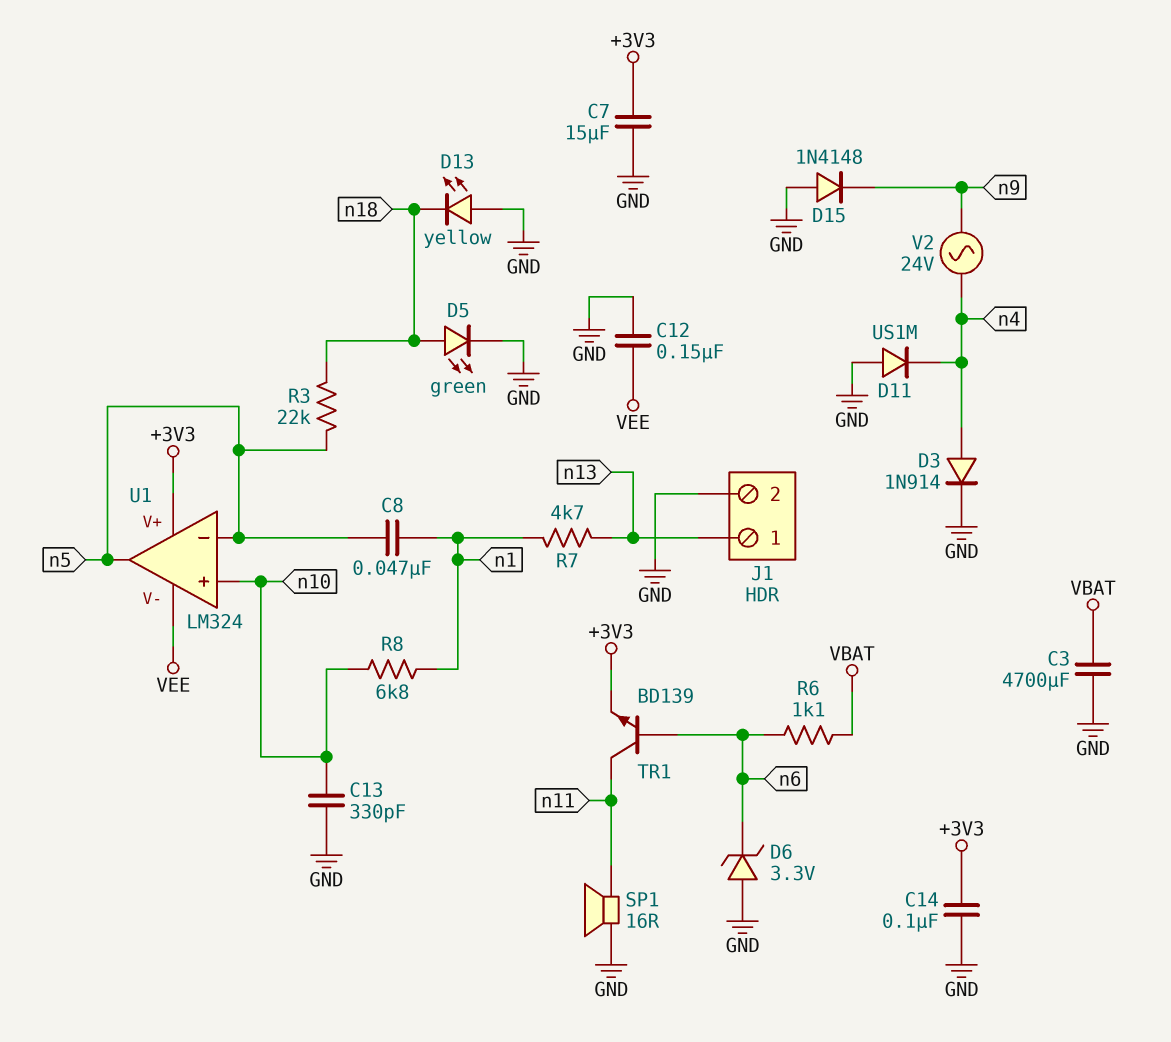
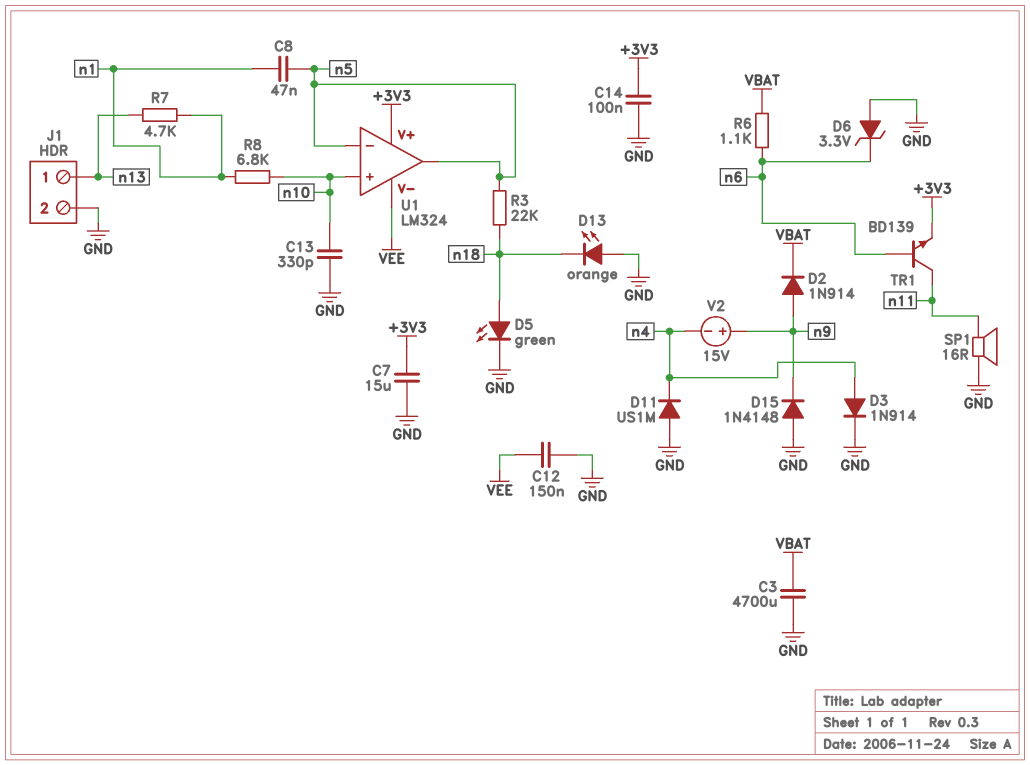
D2: none -> diode 1N914 (A n9, K VBAT)
D13: LED yellow (A GND, K n18) -> LED orange (A GND, K n18)
V2: AC 24V (n4, n9) -> 15V (plus n9, minus n4)

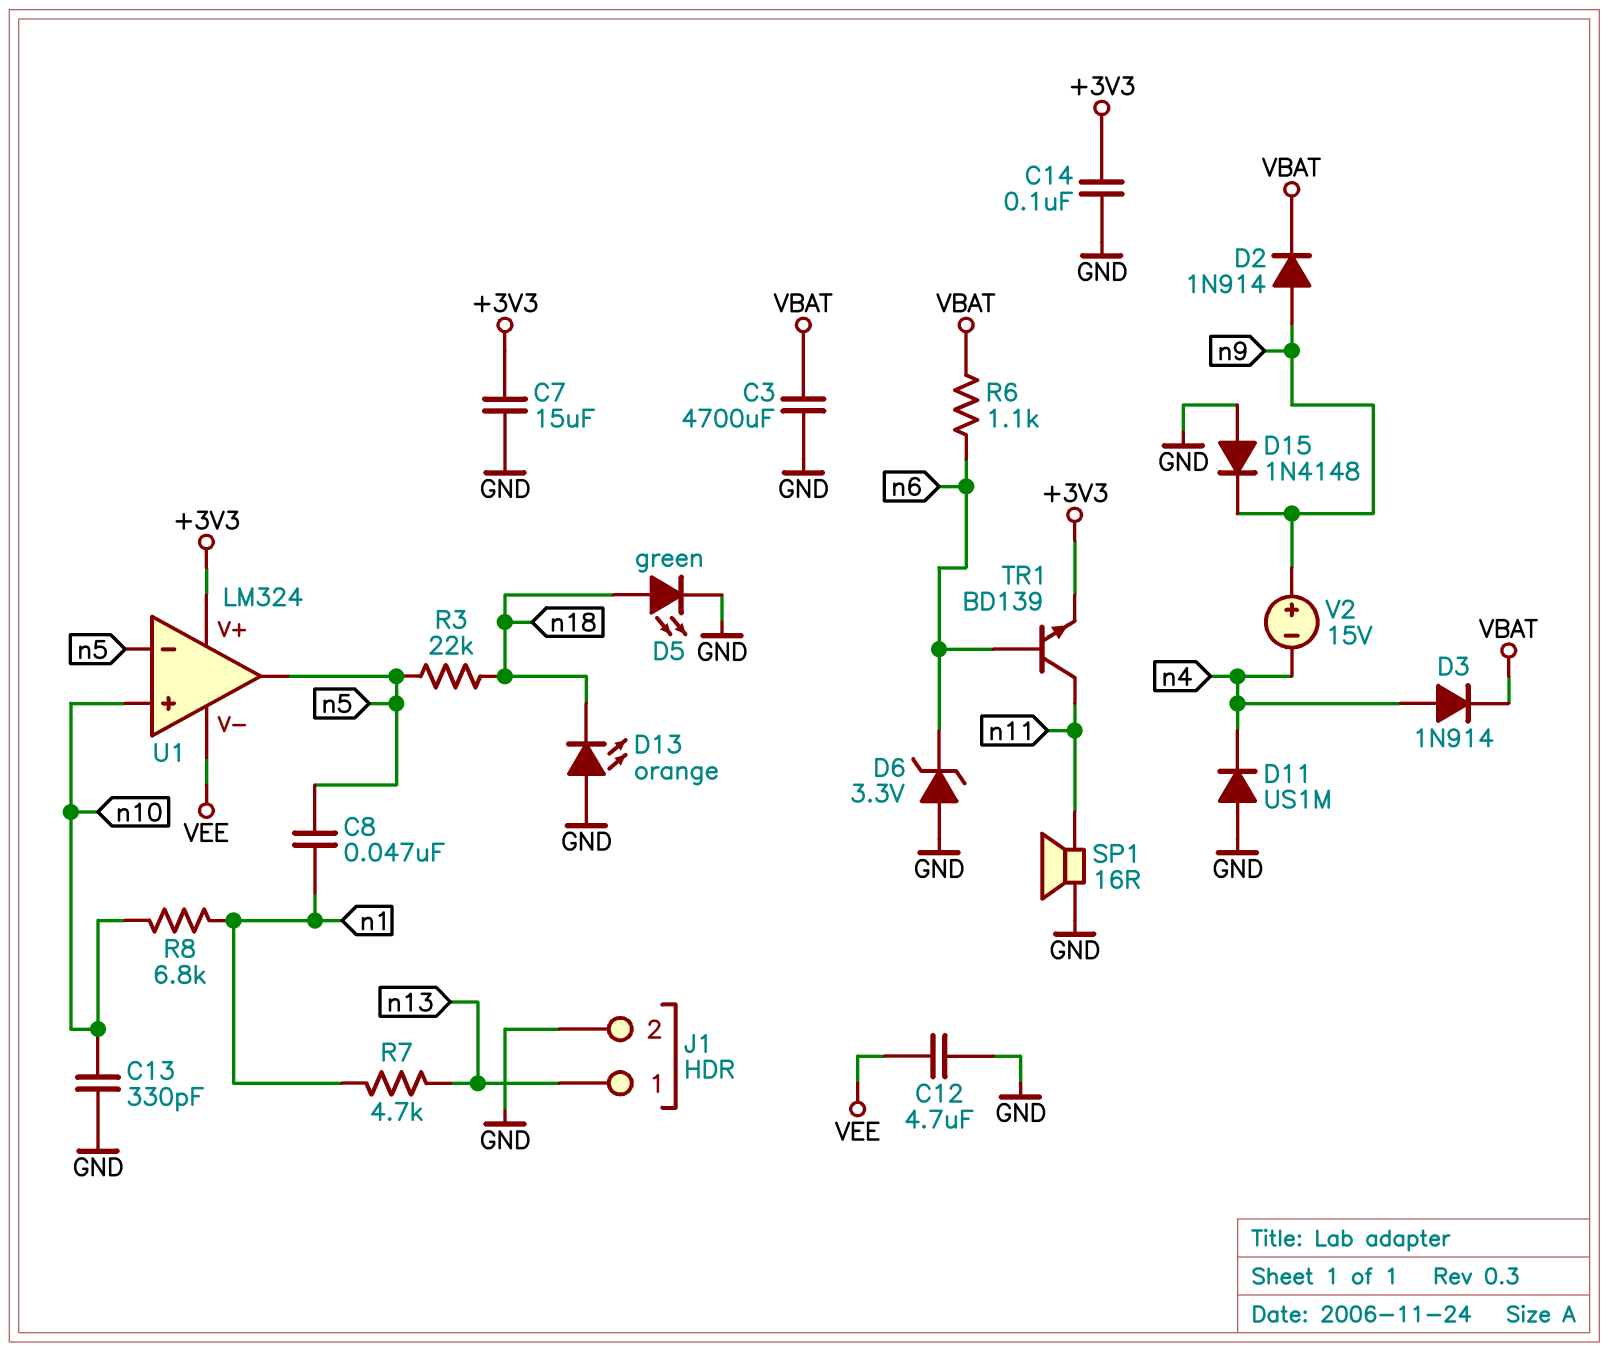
C12: 150nF (GND, VEE) -> 4.7uF (GND, VEE)
D3: diode 1N914 (A n4, K GND) -> diode 1N914 (A n4, K VBAT)

